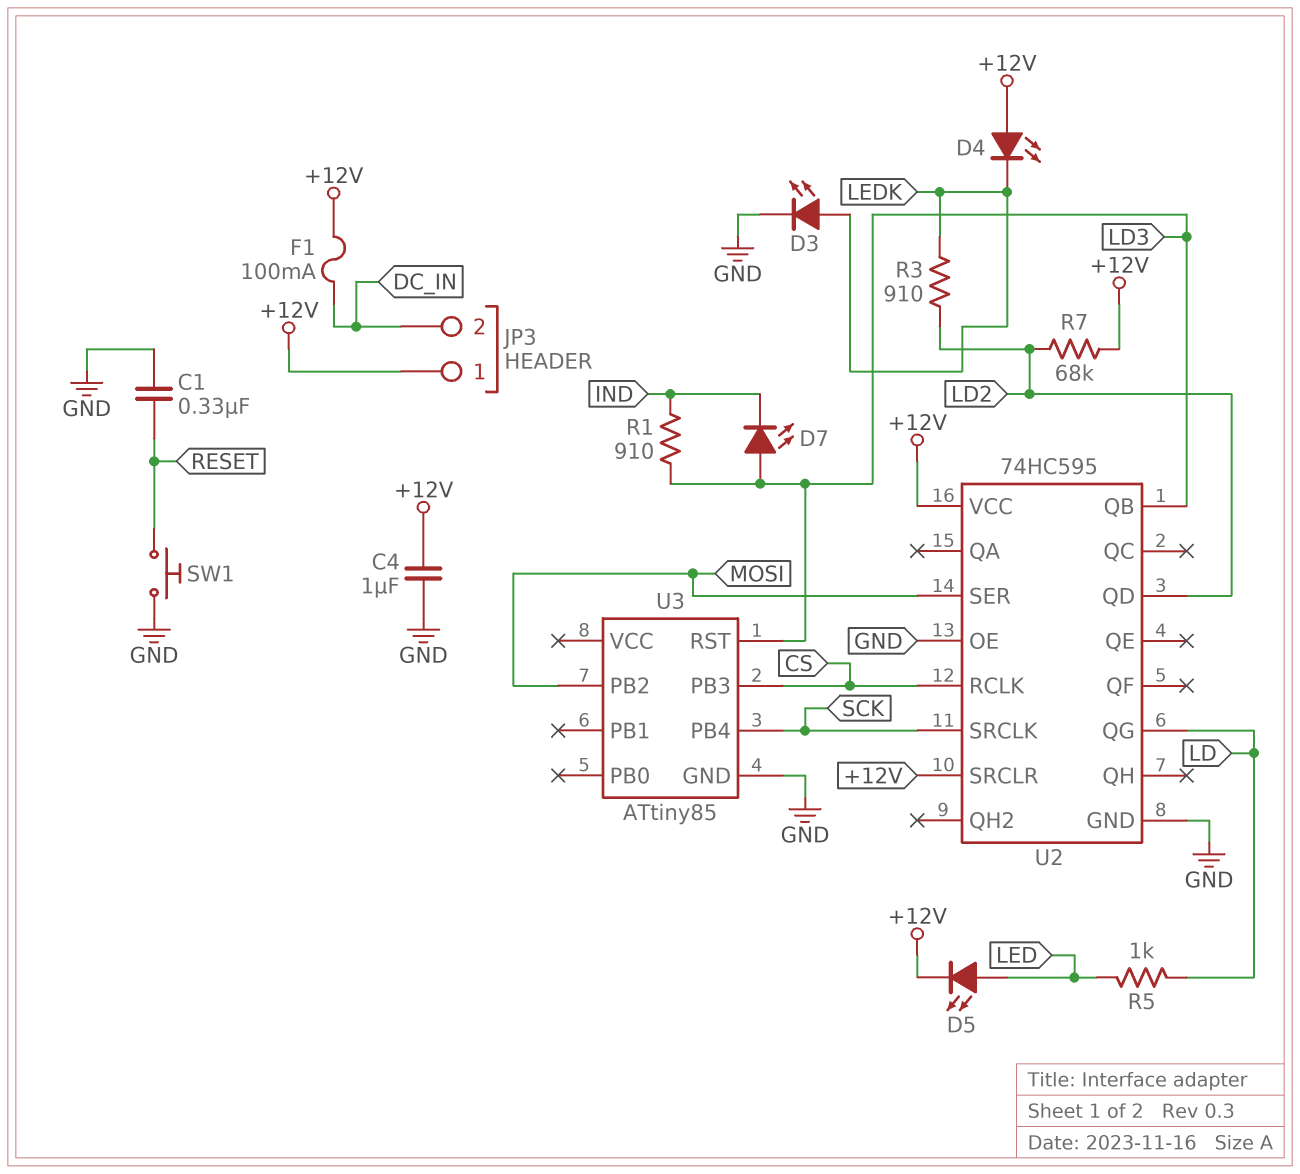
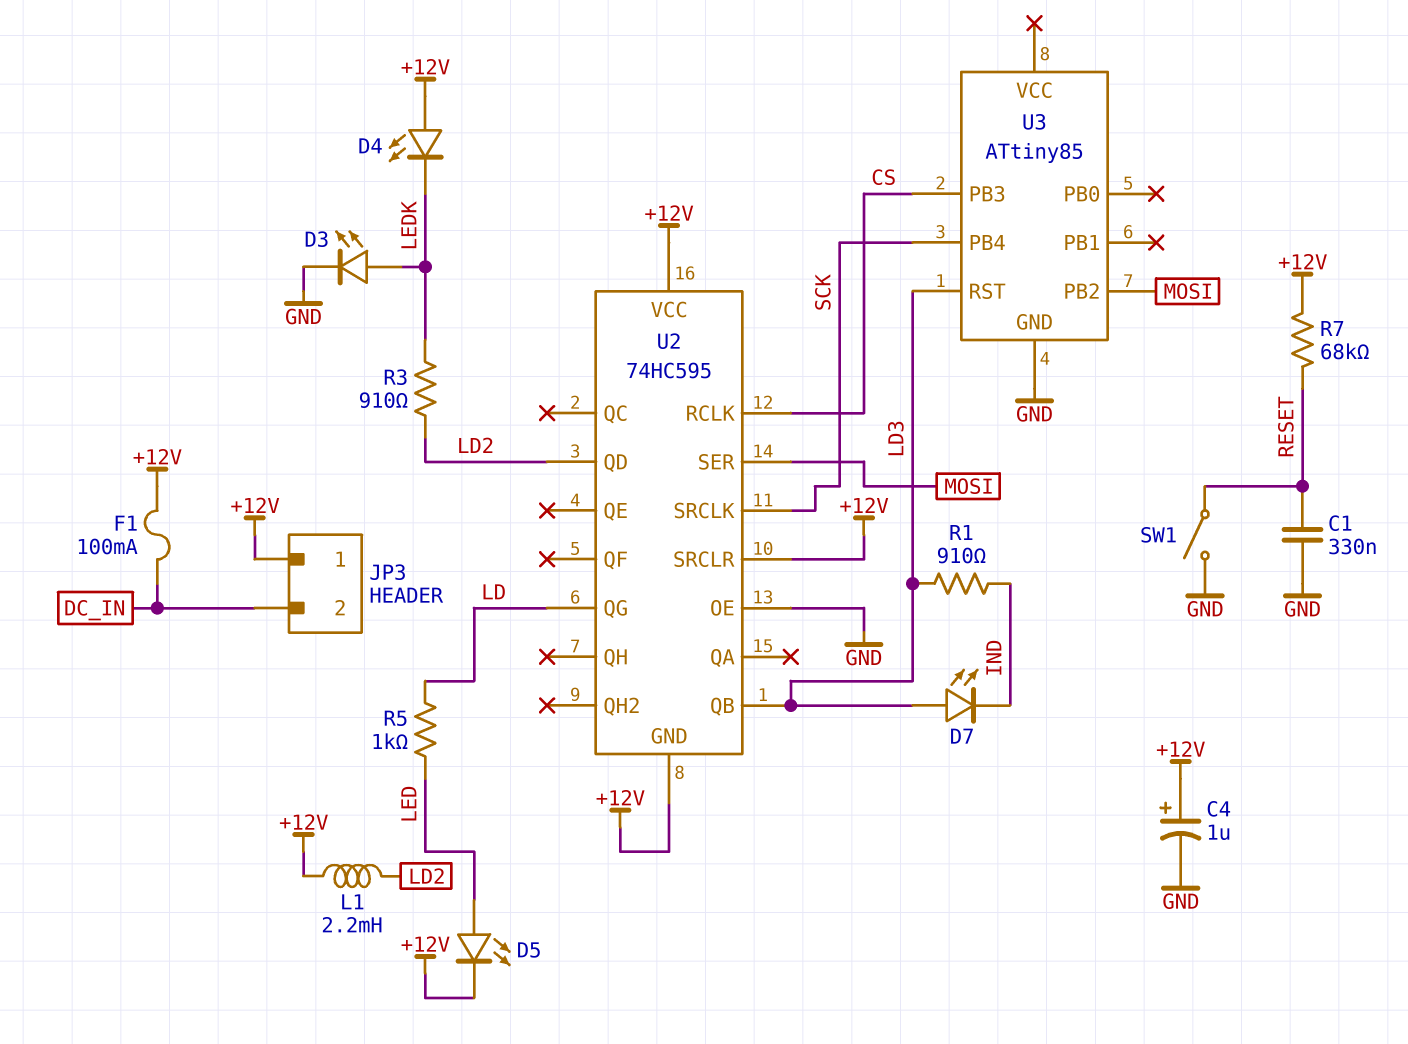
C4: 1uF (+12V, GND) -> 1uF (plus +12V, minus GND)
L1: none -> 2.2mH (+12V, LD2)
R7: 68k (+12V, LD2) -> 68k (+12V, RESET)
SW1: button (GND, RESET) -> switch (GND, RESET)
U2 pin GND: GND -> +12V

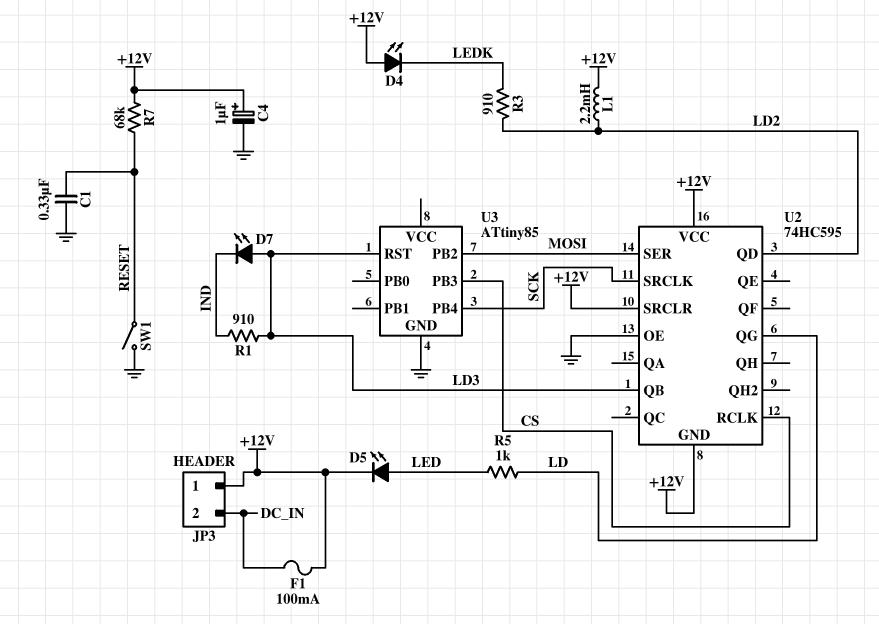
D3: LED (A LEDK, K GND) -> none

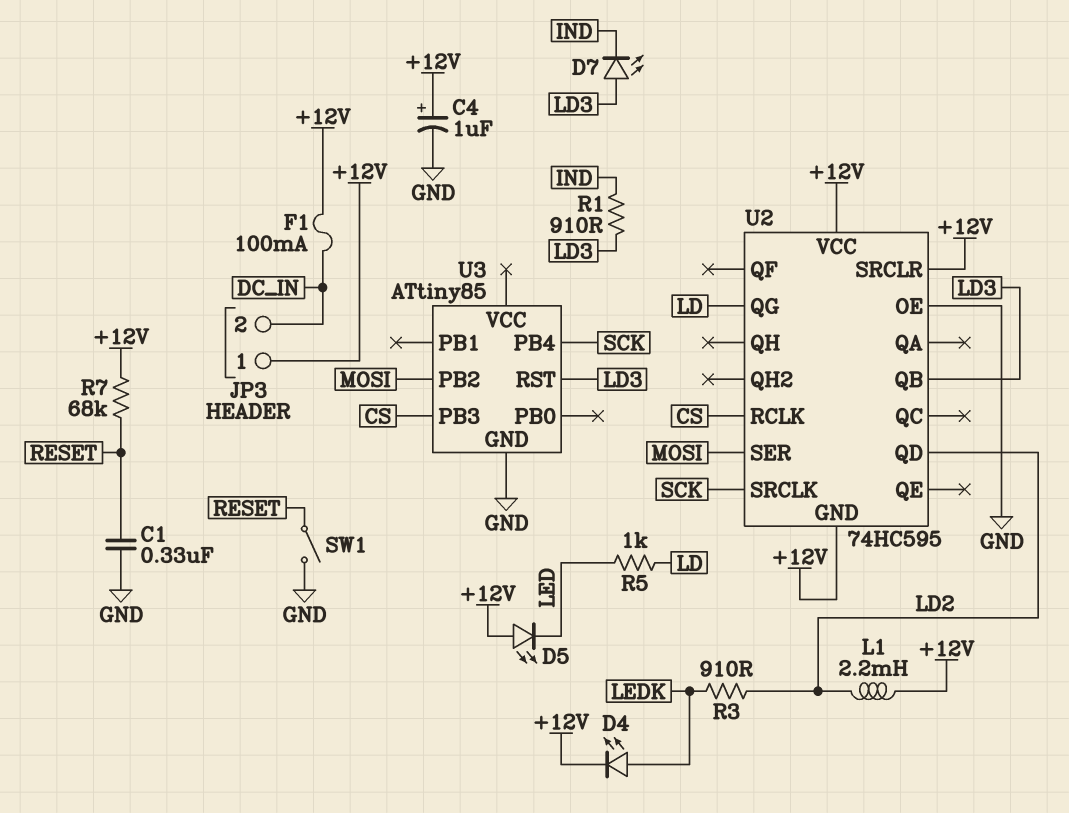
D4: LED (A +12V, K LEDK) -> LED (A LEDK, K +12V)
D5: LED (A LED, K +12V) -> LED (A +12V, K LED)

